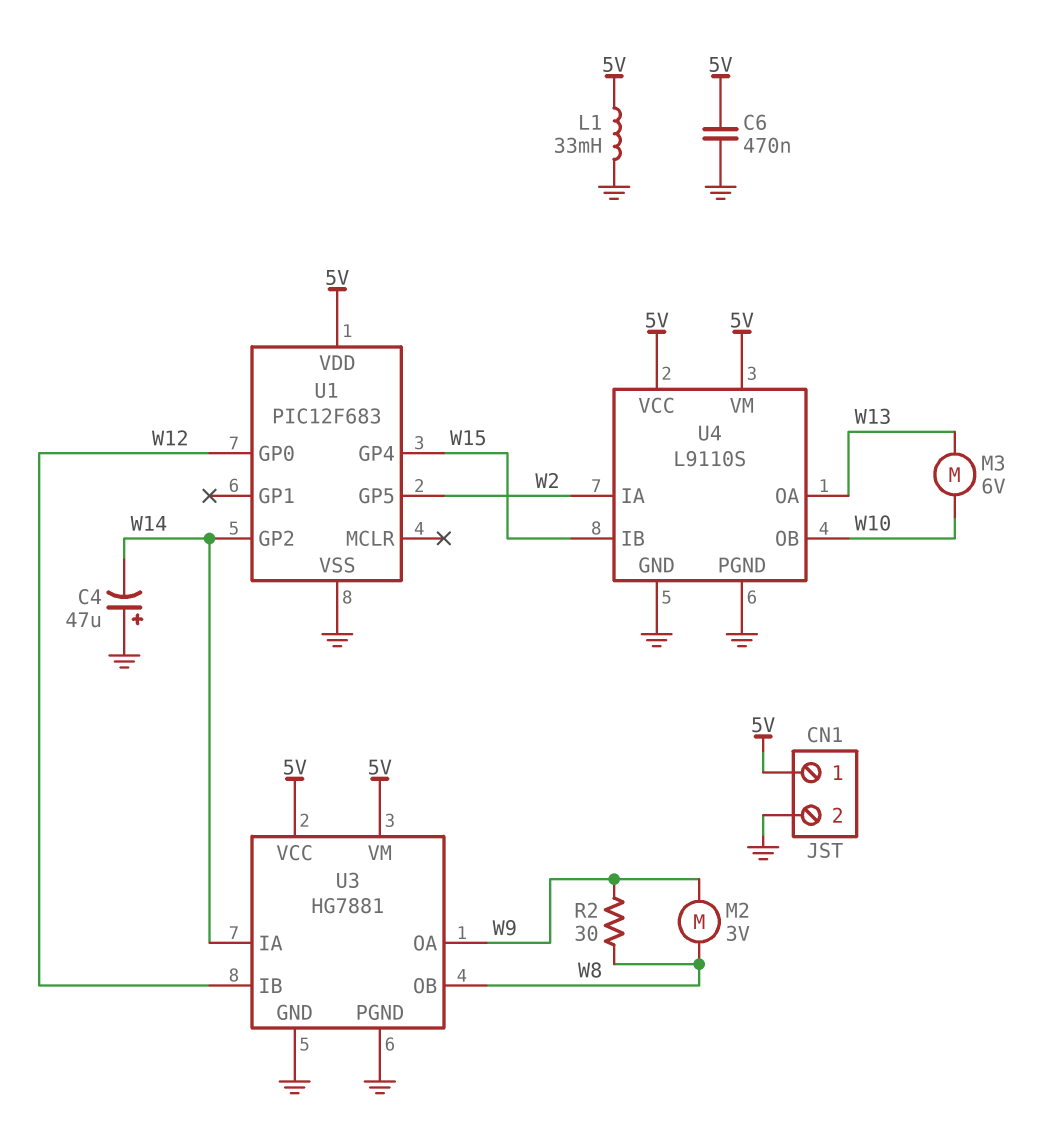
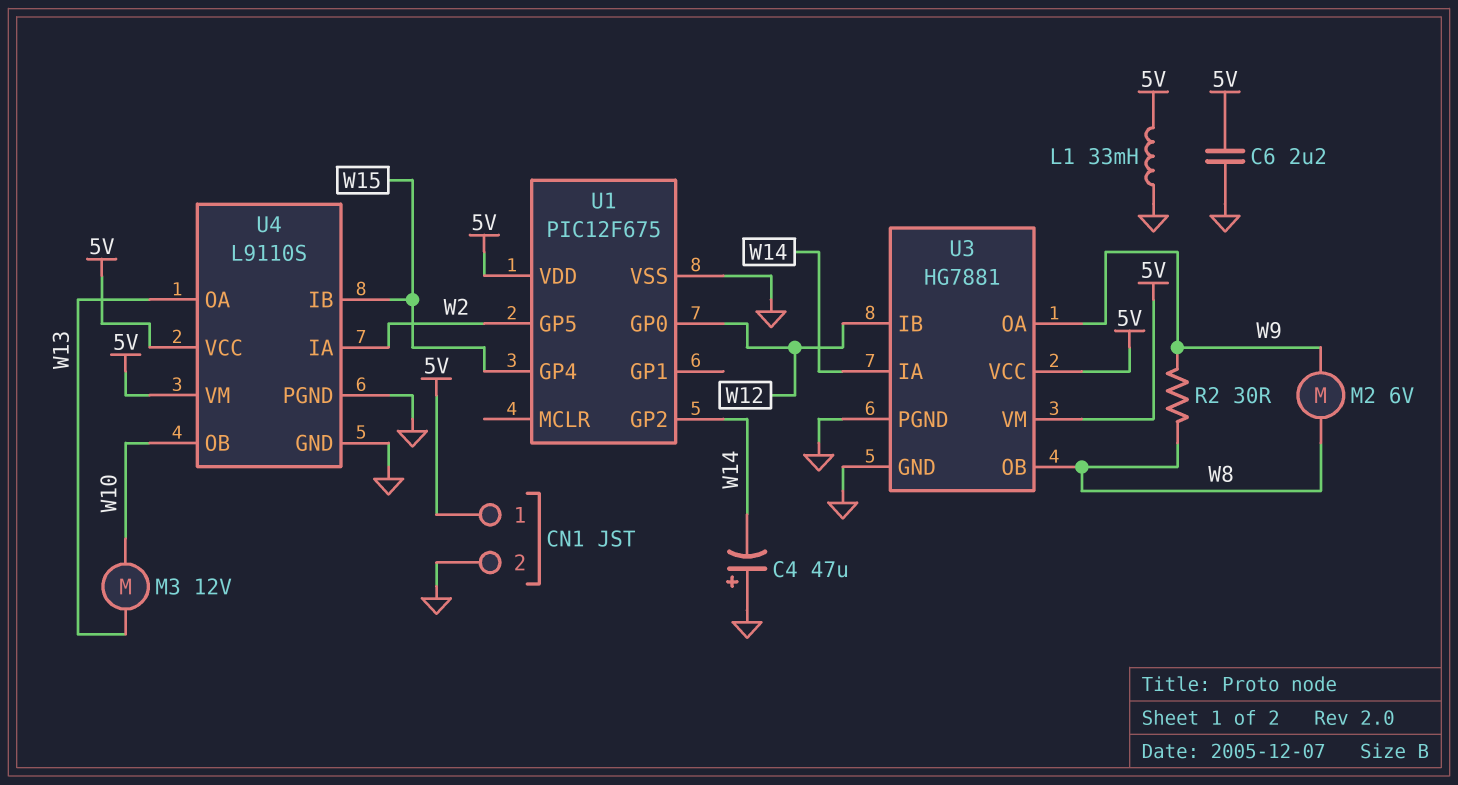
C6: 470nF (5V, GND) -> 2.2uF (5V, GND)
M2: motor 3V (W8, W9) -> motor 6V (W8, W9)
M3: motor 6V (W10, W13) -> motor 12V (W10, W13)
U1: PIC12F683 -> PIC12F675

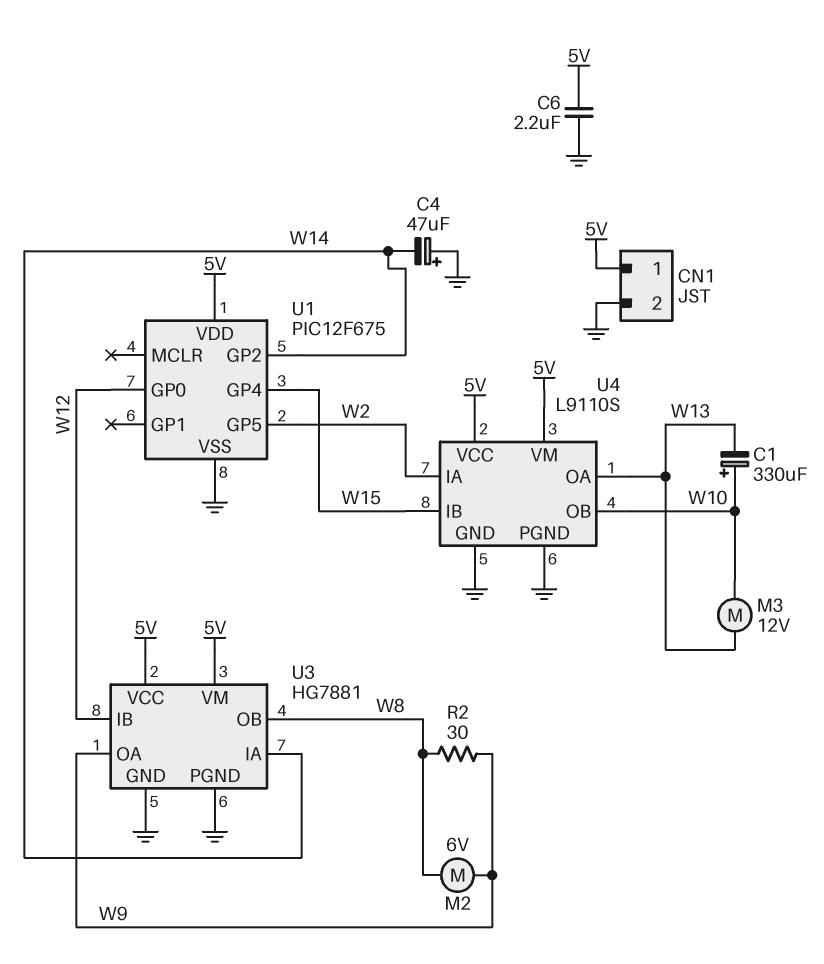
C1: none -> 330uF (plus W10, minus W13)
L1: 33mH (5V, GND) -> none

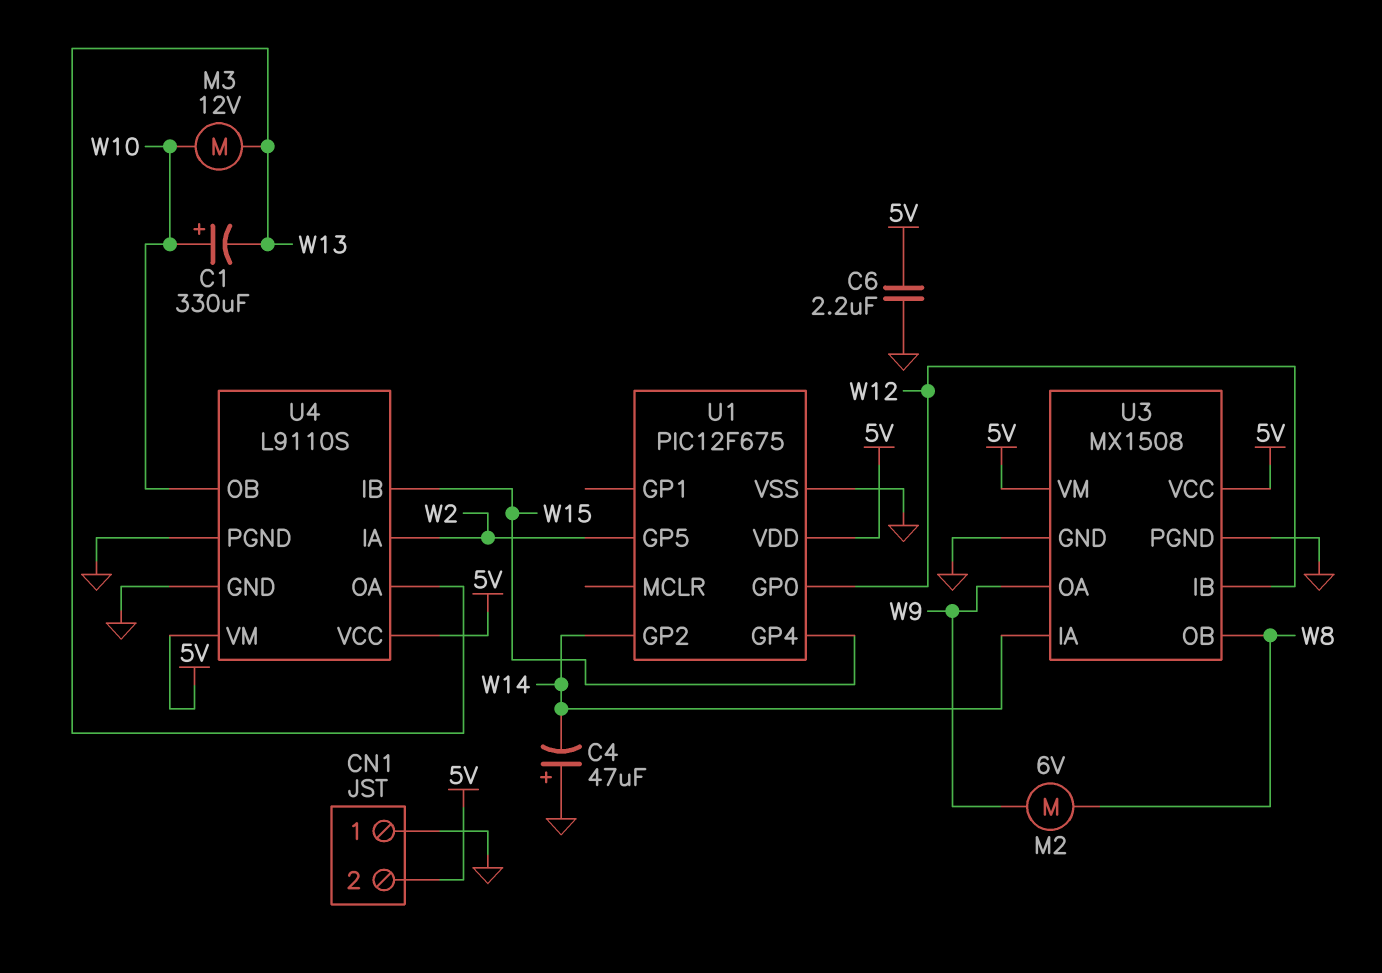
CN1 pin 1: 5V -> GND
CN1 pin 2: GND -> 5V
R2: 30 (W8, W9) -> none
U3: HG7881 -> MX1508

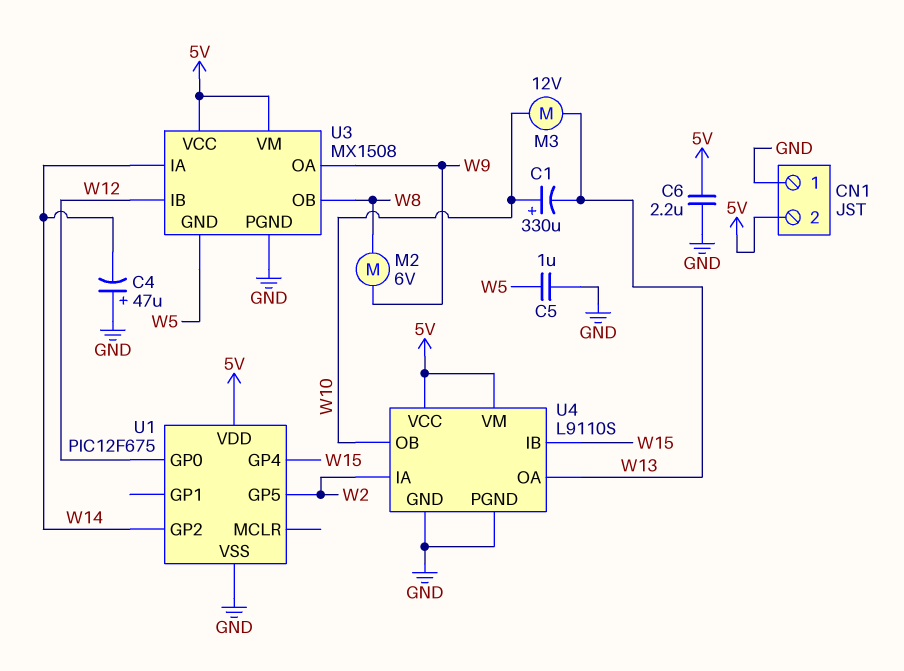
C5: none -> 1uF (GND, W5)
U3 pin GND: GND -> W5

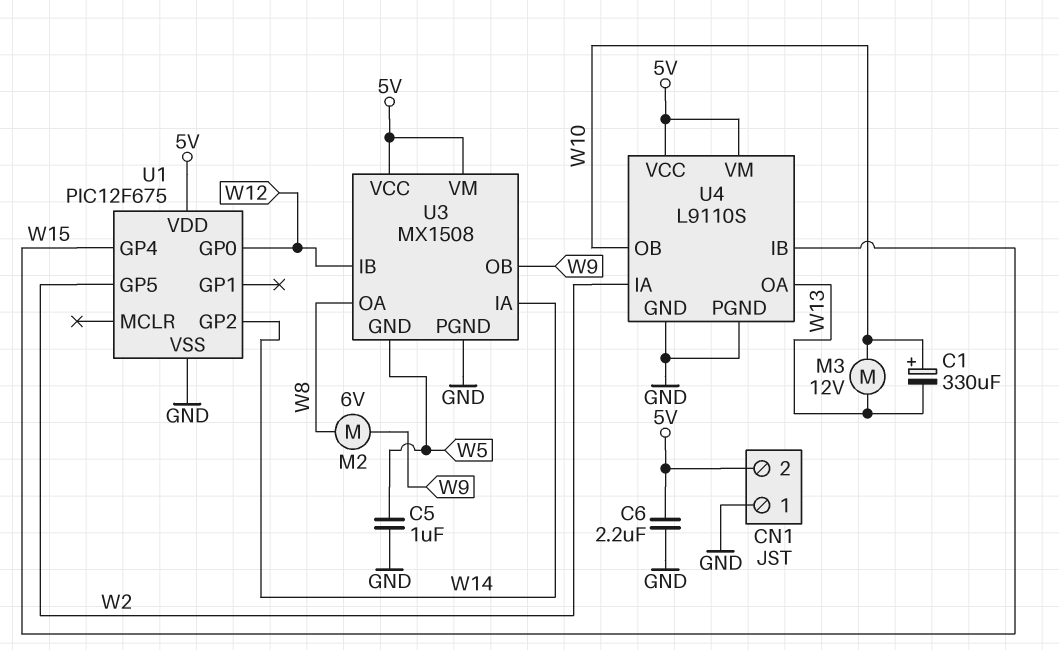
C4: 47uF (plus GND, minus W14) -> none
U3 pin OA: W9 -> W8
U3 pin OB: W8 -> W9

